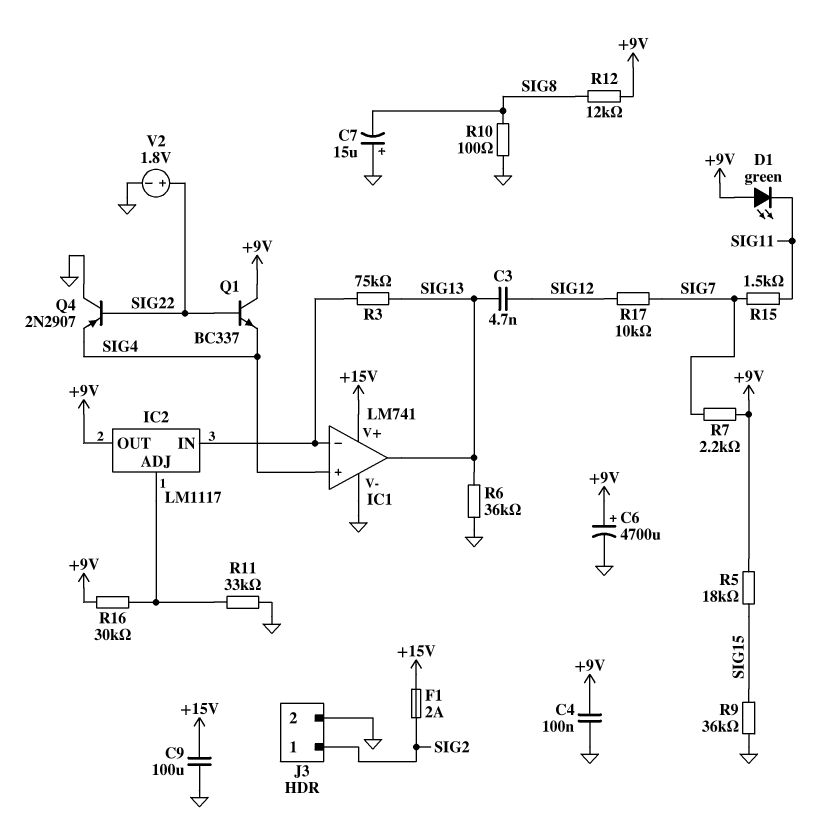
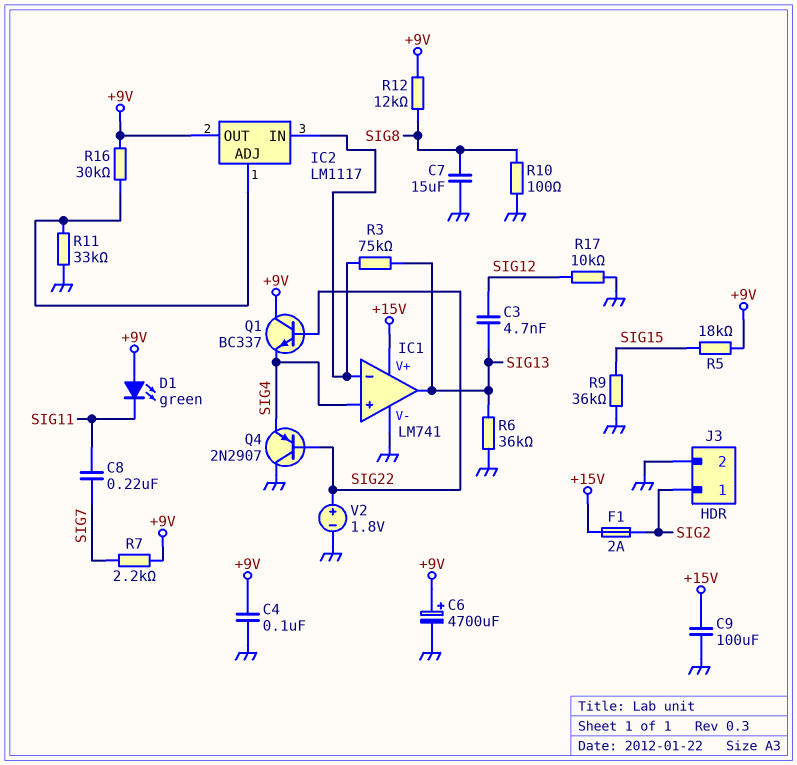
C7: 15uF (plus GND, minus SIG8) -> 15uF (GND, SIG8)
C8: none -> 220nF (SIG7, SIG11)
R15: 1.5k (SIG7, SIG11) -> none
R17: 10k (SIG7, SIG12) -> 10k (GND, SIG12)

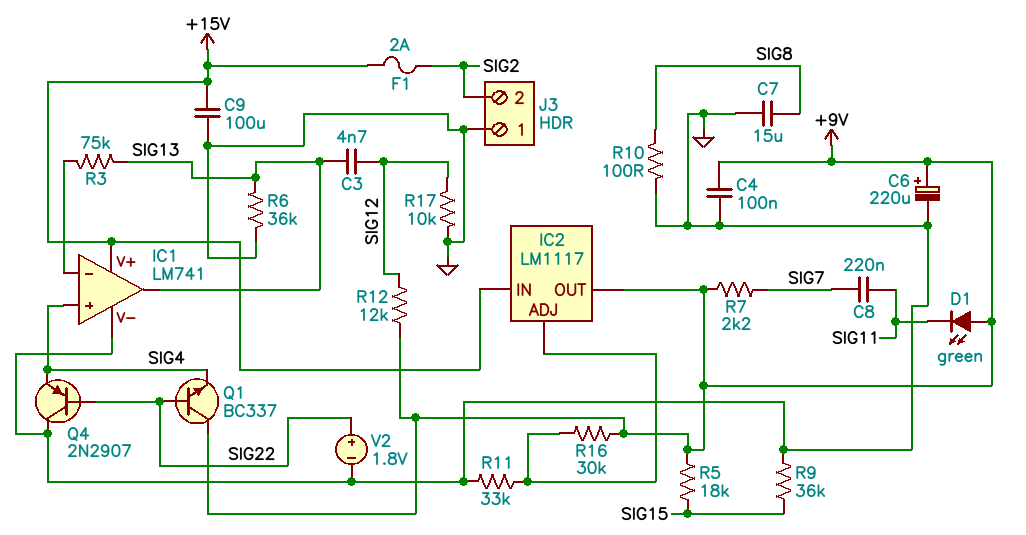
C6: 4700uF (plus +9V, minus GND) -> 220uF (plus +9V, minus GND)
IC2 pin IN: IC1/in- -> +15V
J3 pin 1: SIG2 -> GND
J3 pin 2: GND -> SIG2
R12: 12k (+9V, SIG8) -> 12k (+9V, SIG12)

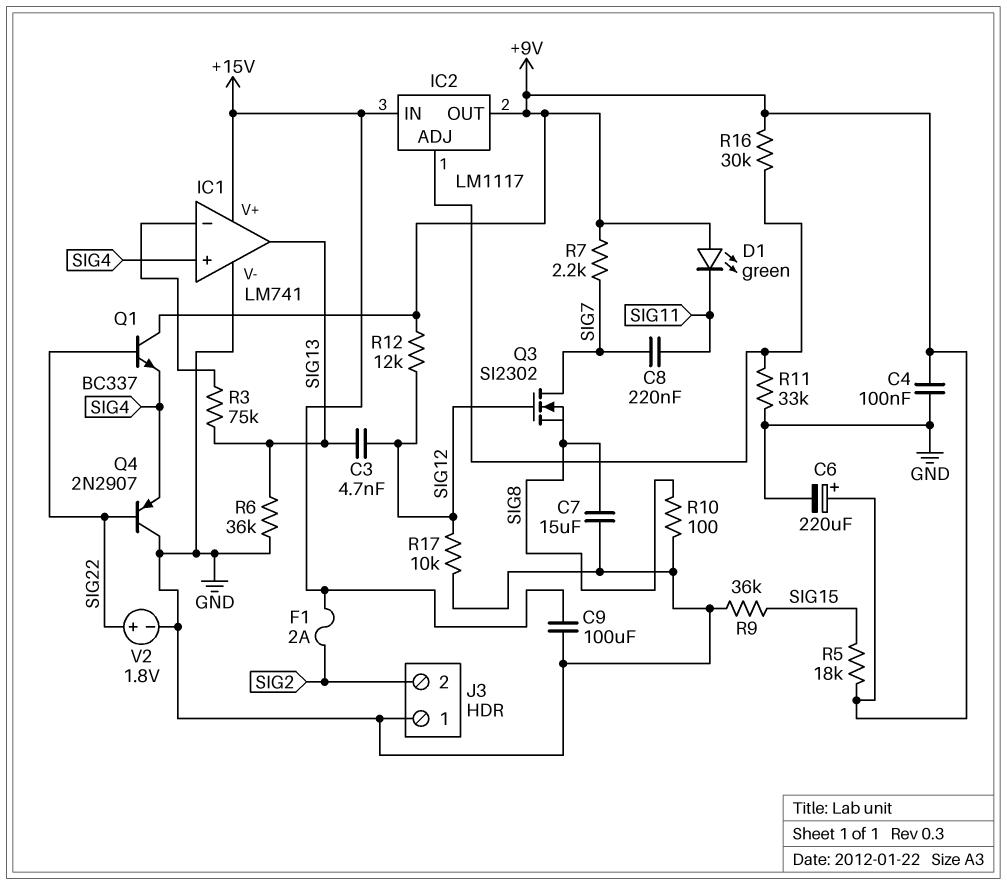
Q3: none -> NMOS SI2302 (G SIG12, D SIG7, S SIG8)

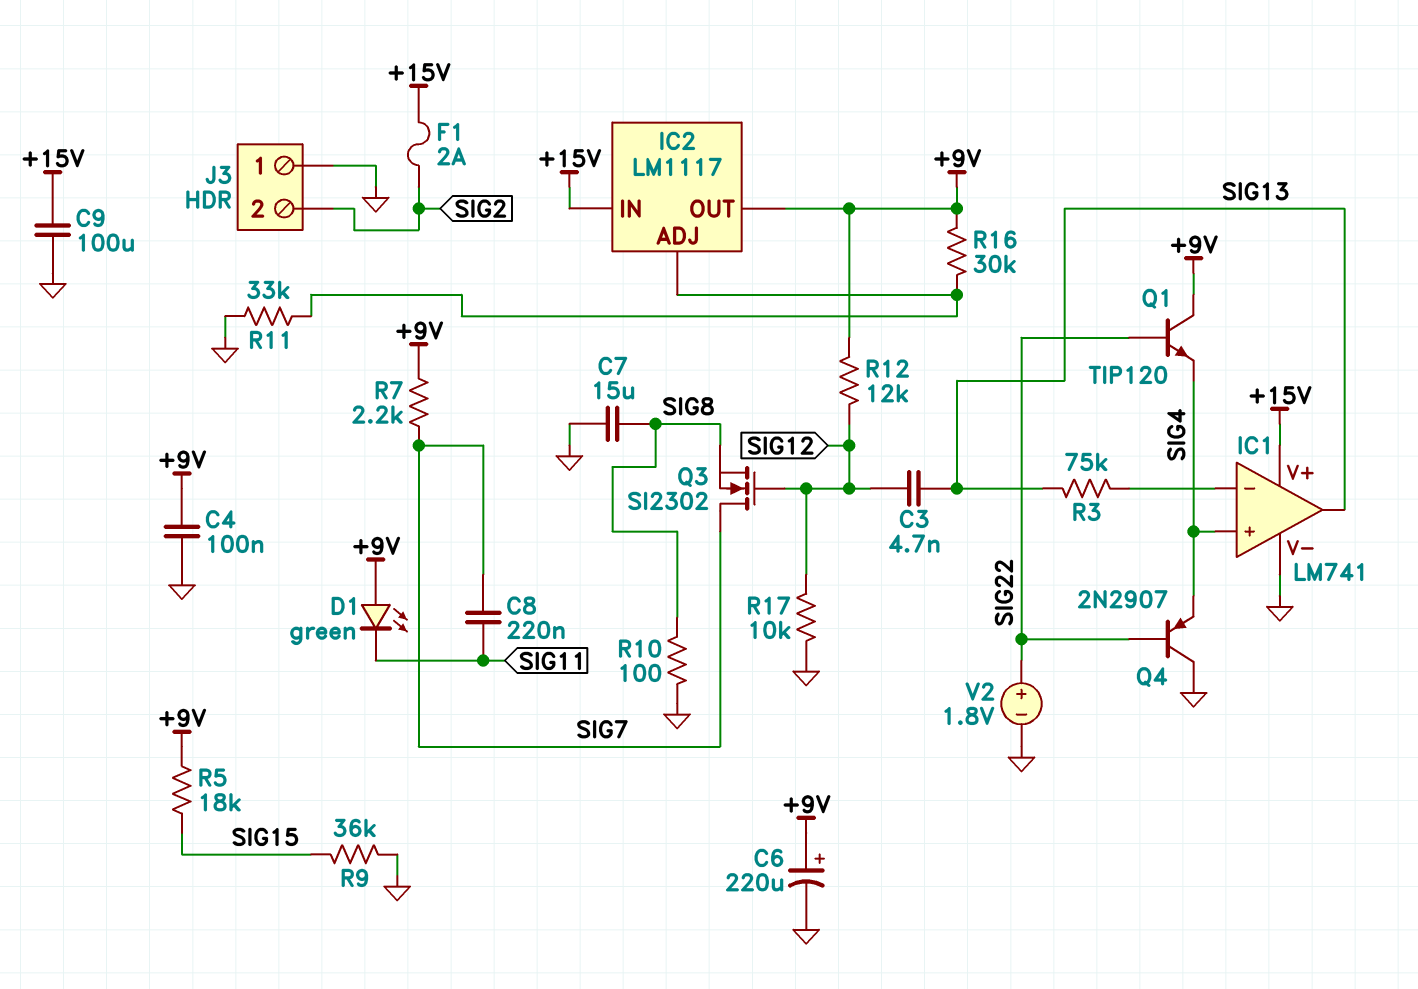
Q1: NPN BC337 (B SIG22, C +9V, E SIG4) -> NPN TIP120 (B SIG22, C +9V, E SIG4)
R6: 36k (GND, SIG13) -> none

